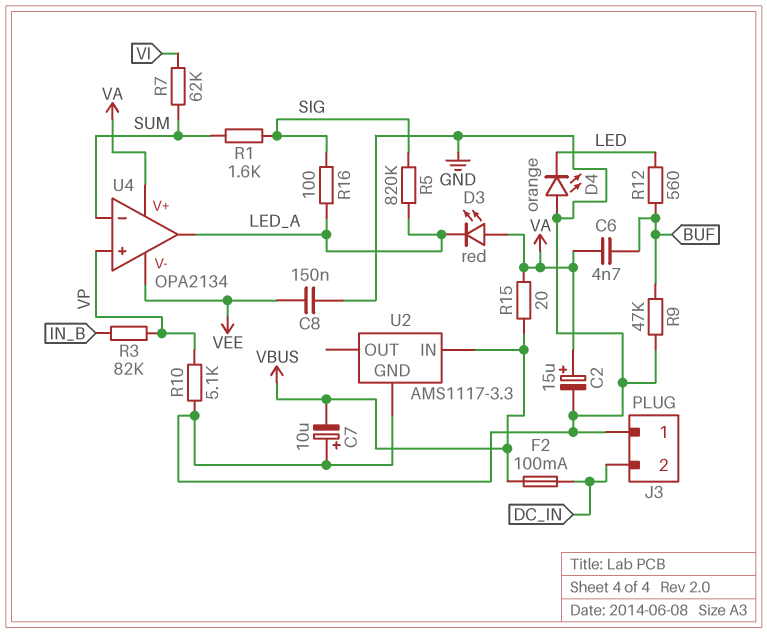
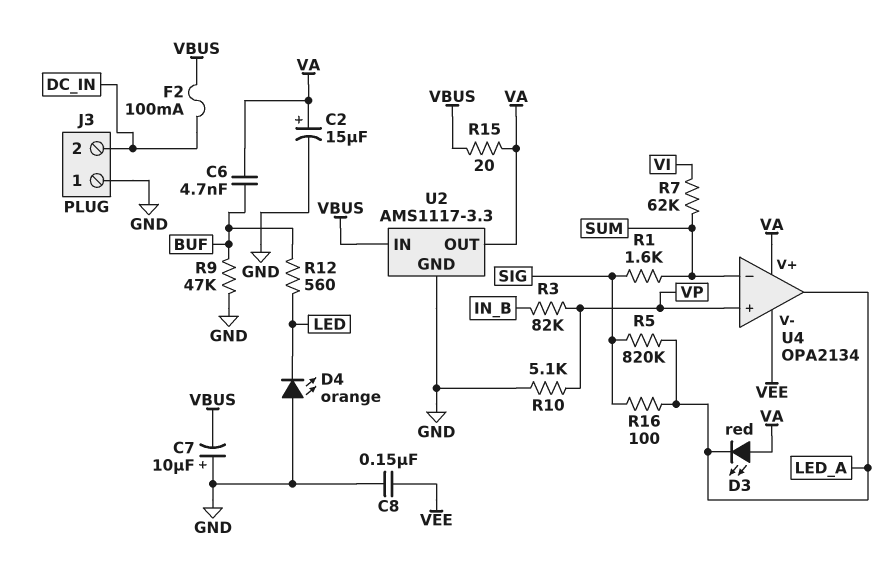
U2 pin OUT: none -> VA

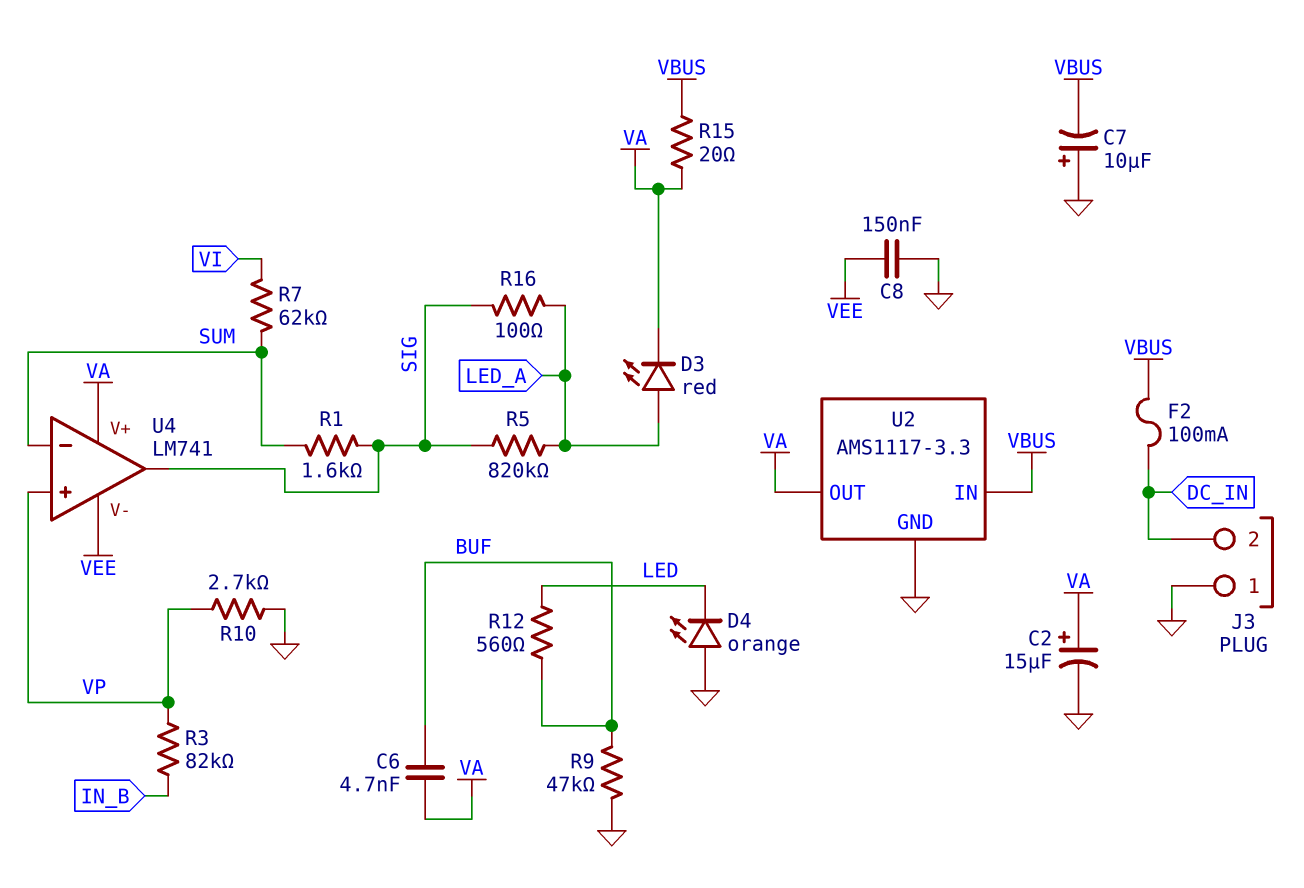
D3: LED red (A VA, K LED_A) -> LED red (A LED_A, K VA)
R10: 5.1k (GND, VP) -> 2.7k (GND, VP)
U4: OPA2134 -> LM741
U4 pin out: LED_A -> SIG

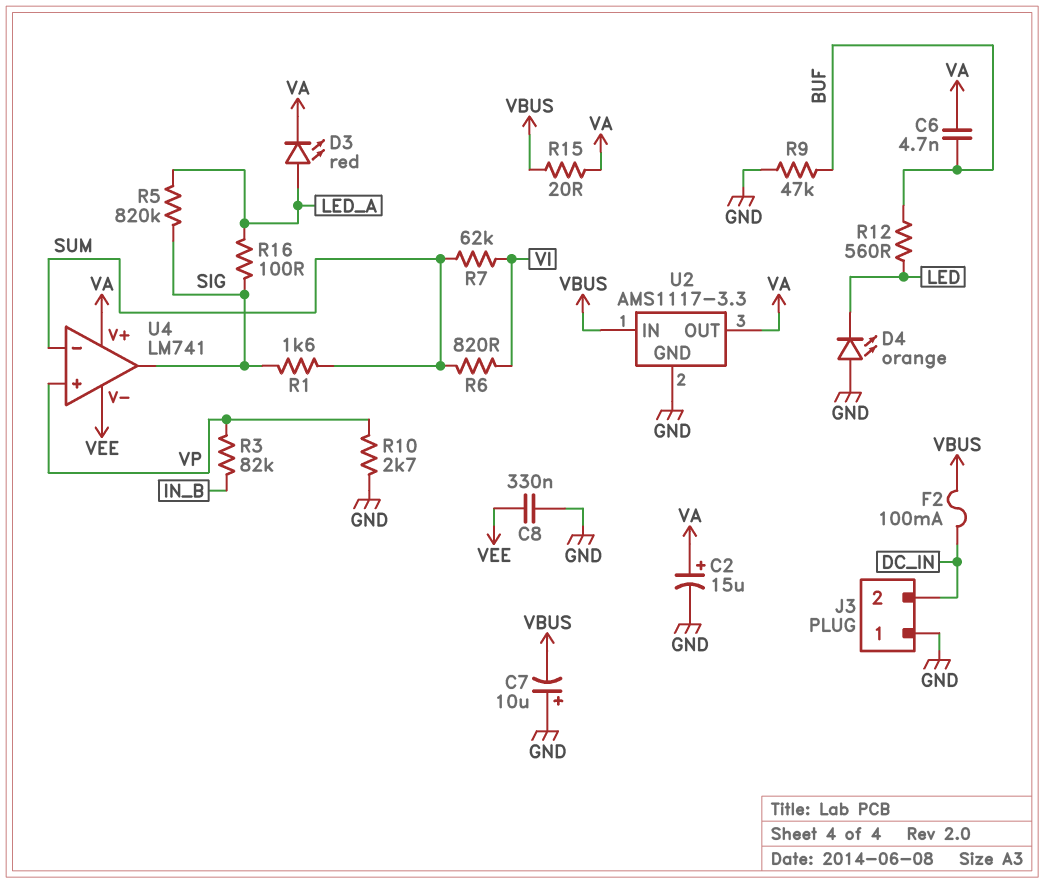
C8: 150nF (GND, VEE) -> 330nF (GND, VEE)
R6: none -> 820 (SUM, VI)

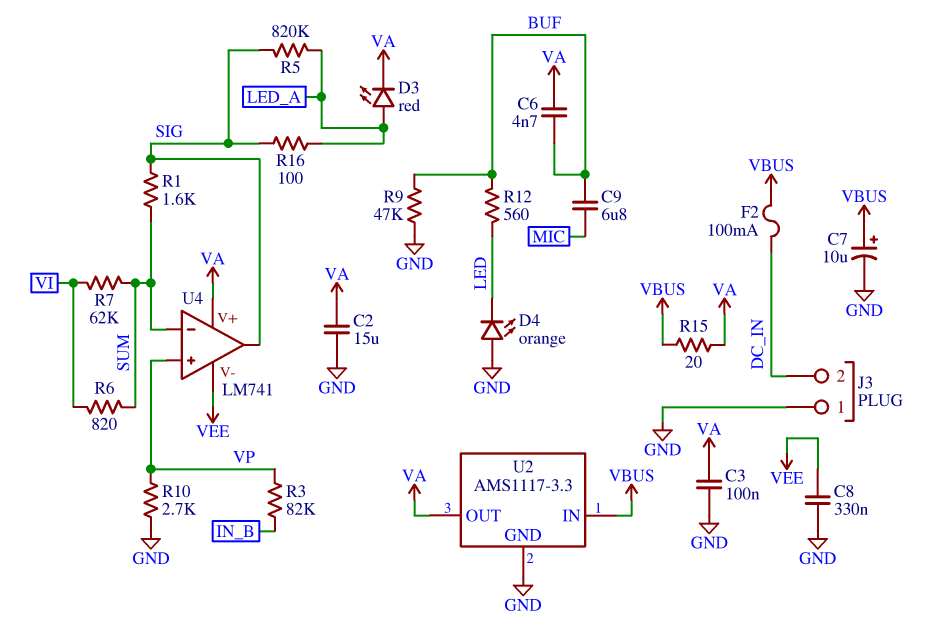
C2: 15uF (plus VA, minus GND) -> 15uF (GND, VA)
C3: none -> 100nF (GND, VA)
C7: 10uF (plus GND, minus VBUS) -> 10uF (plus VBUS, minus GND)
C9: none -> 6.8uF (BUF, MIC)

